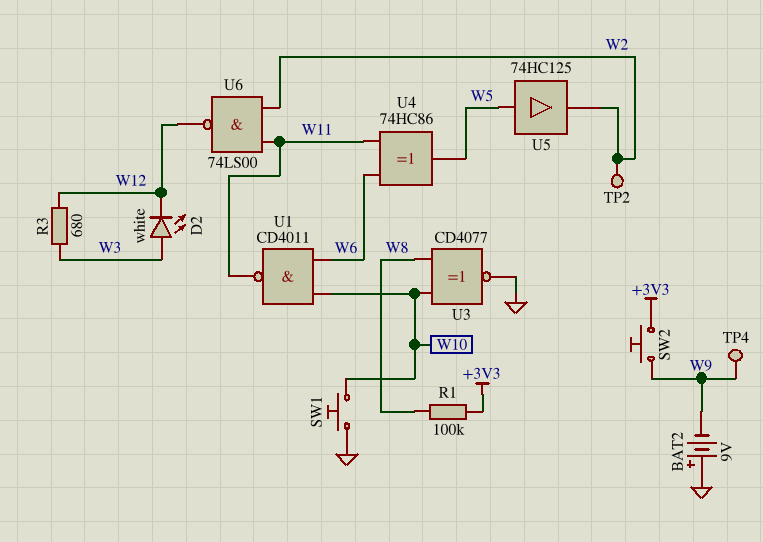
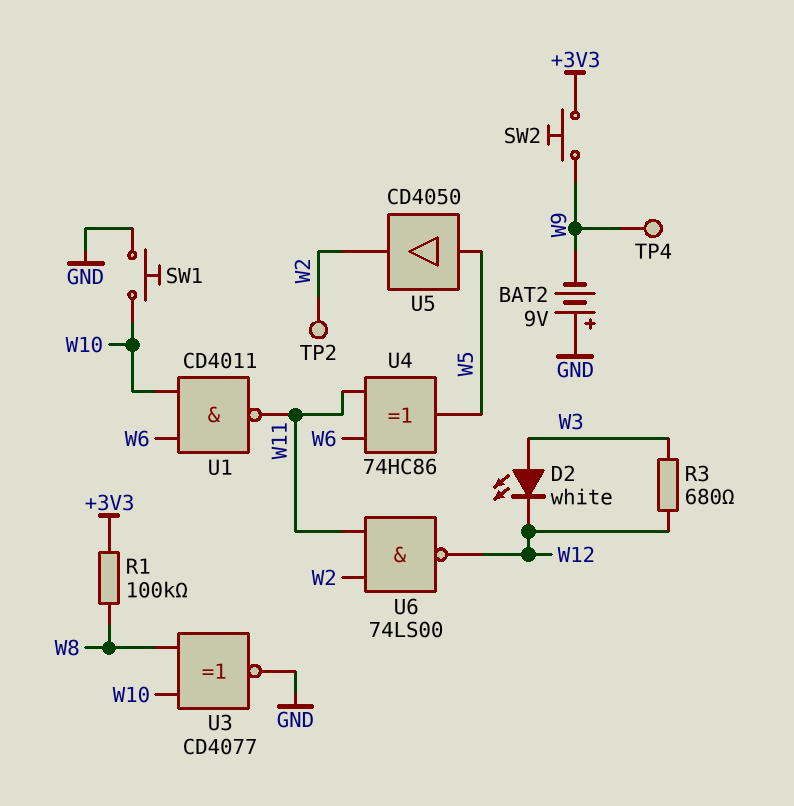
U5: buffer 74HC125 (in W5, out W2) -> buffer CD4050 (in W5, out W2)

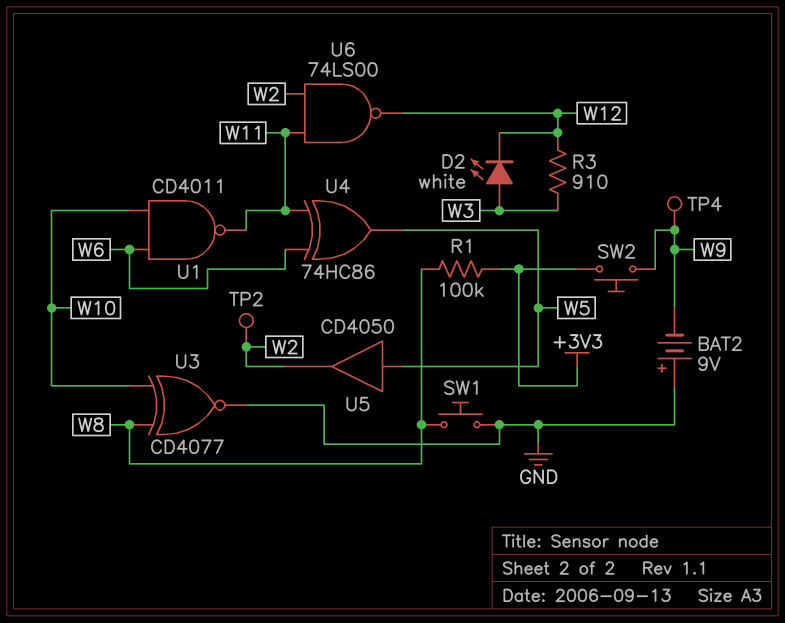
R3: 680 (W3, W12) -> 910 (W3, W12)
SW1: button (GND, W10) -> button (GND, W8)

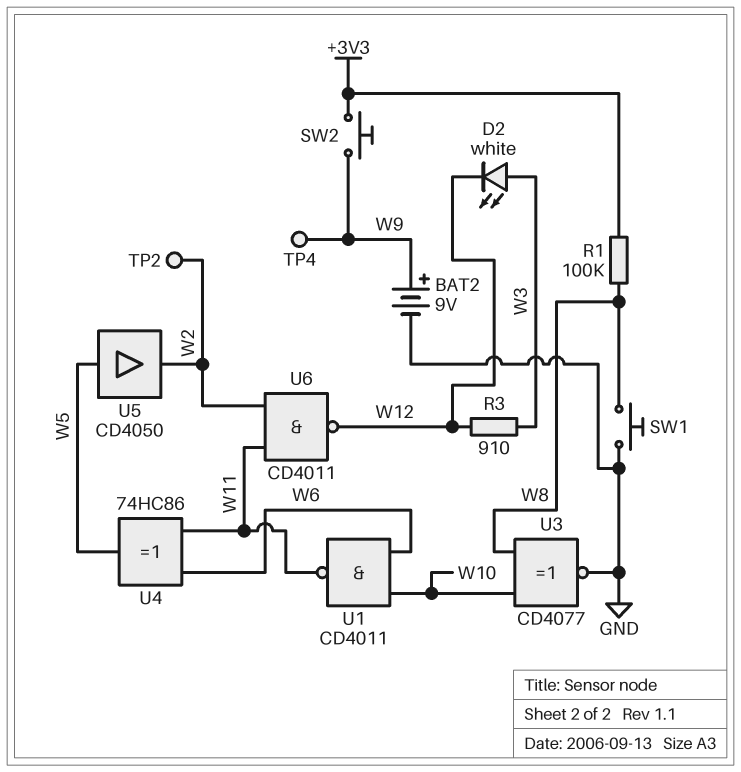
BAT2: 9V (plus GND, minus W9) -> 9V (plus W9, minus GND)
U6: NAND 74LS00 (in W2, in W11, out W12) -> NAND CD4011 (in W2, in W11, out W12)

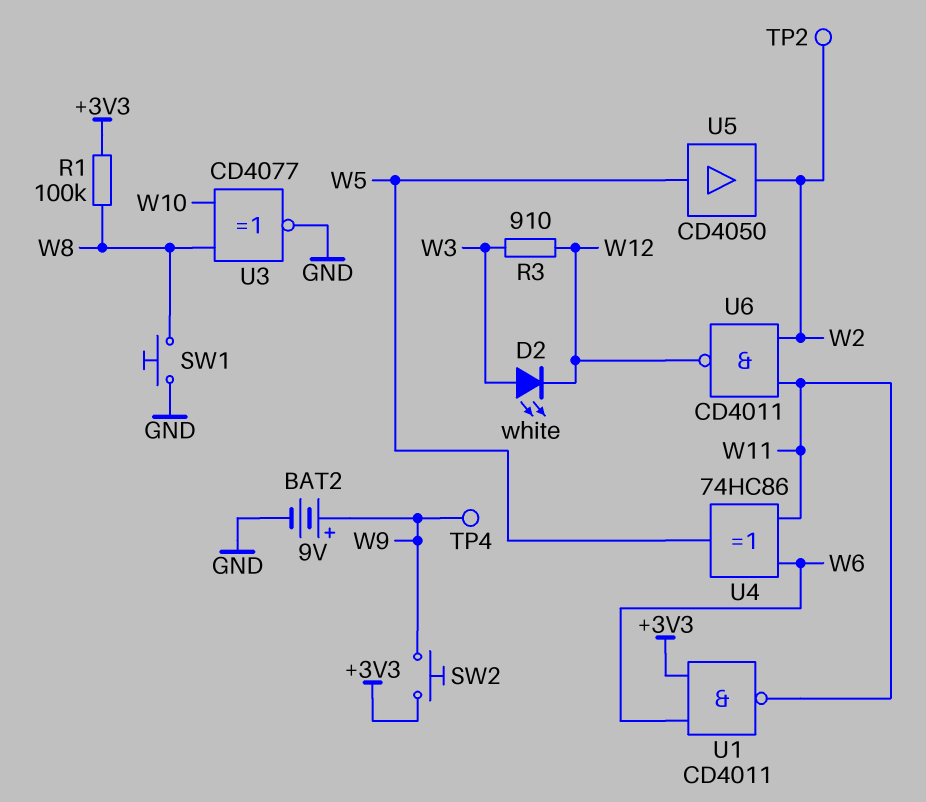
U1: NAND CD4011 (in W6, in W10, out W11) -> NAND CD4011 (in +3V3, in W6, out W11)

